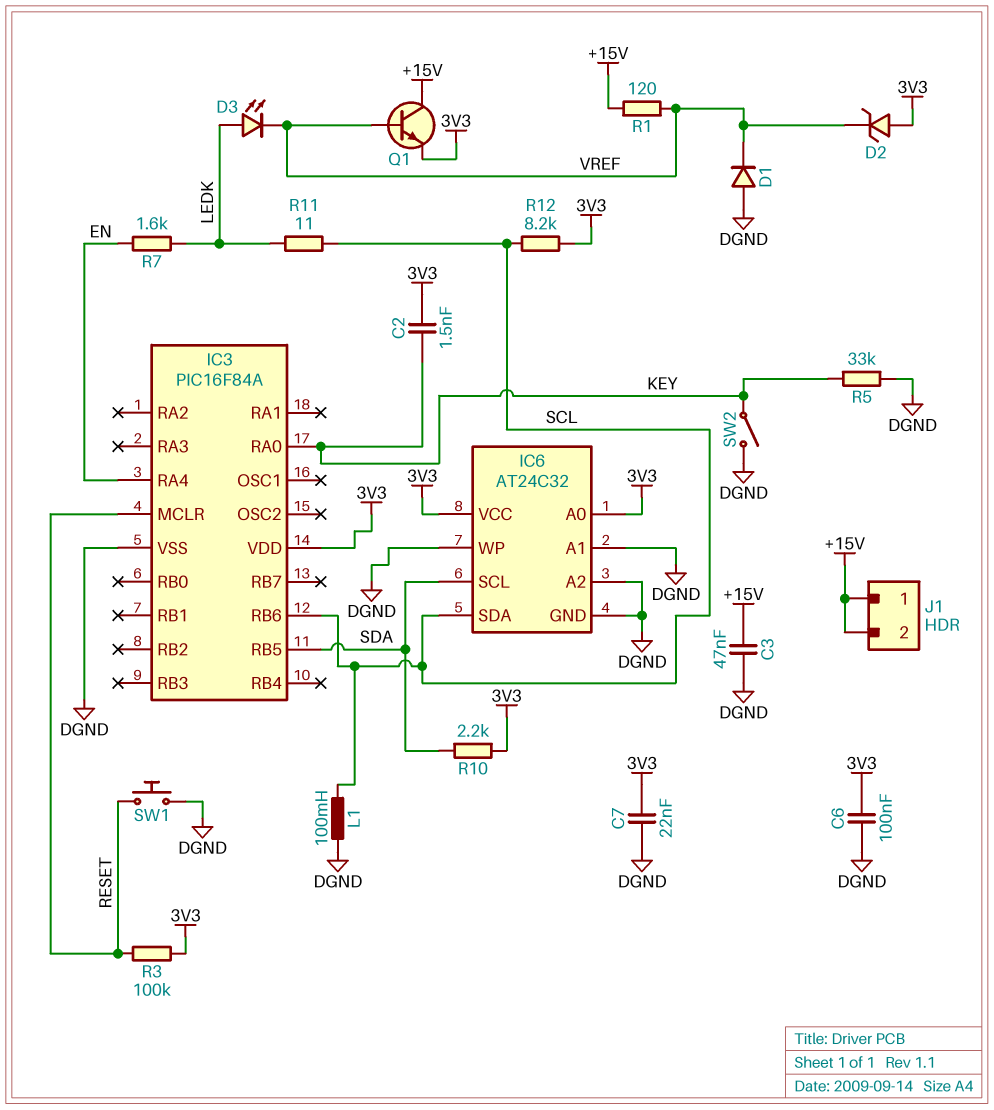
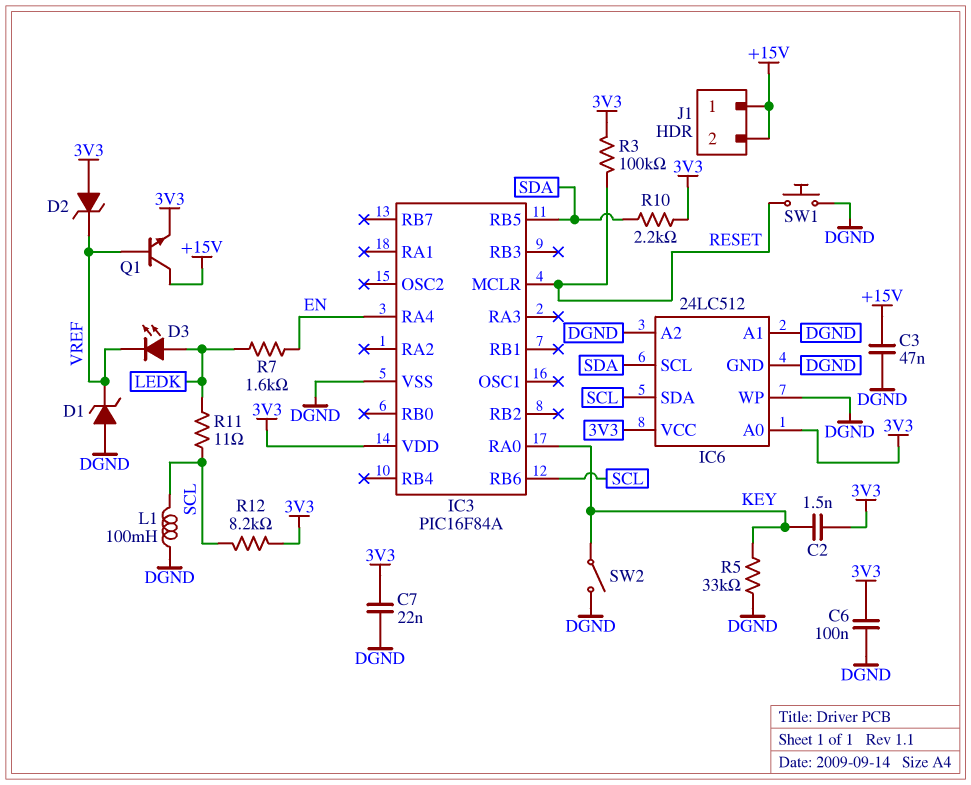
D1: diode (A DGND, K VREF) -> zener (A DGND, K VREF)
IC6: AT24C32 -> 24LC512
R1: 120 (+15V, VREF) -> none

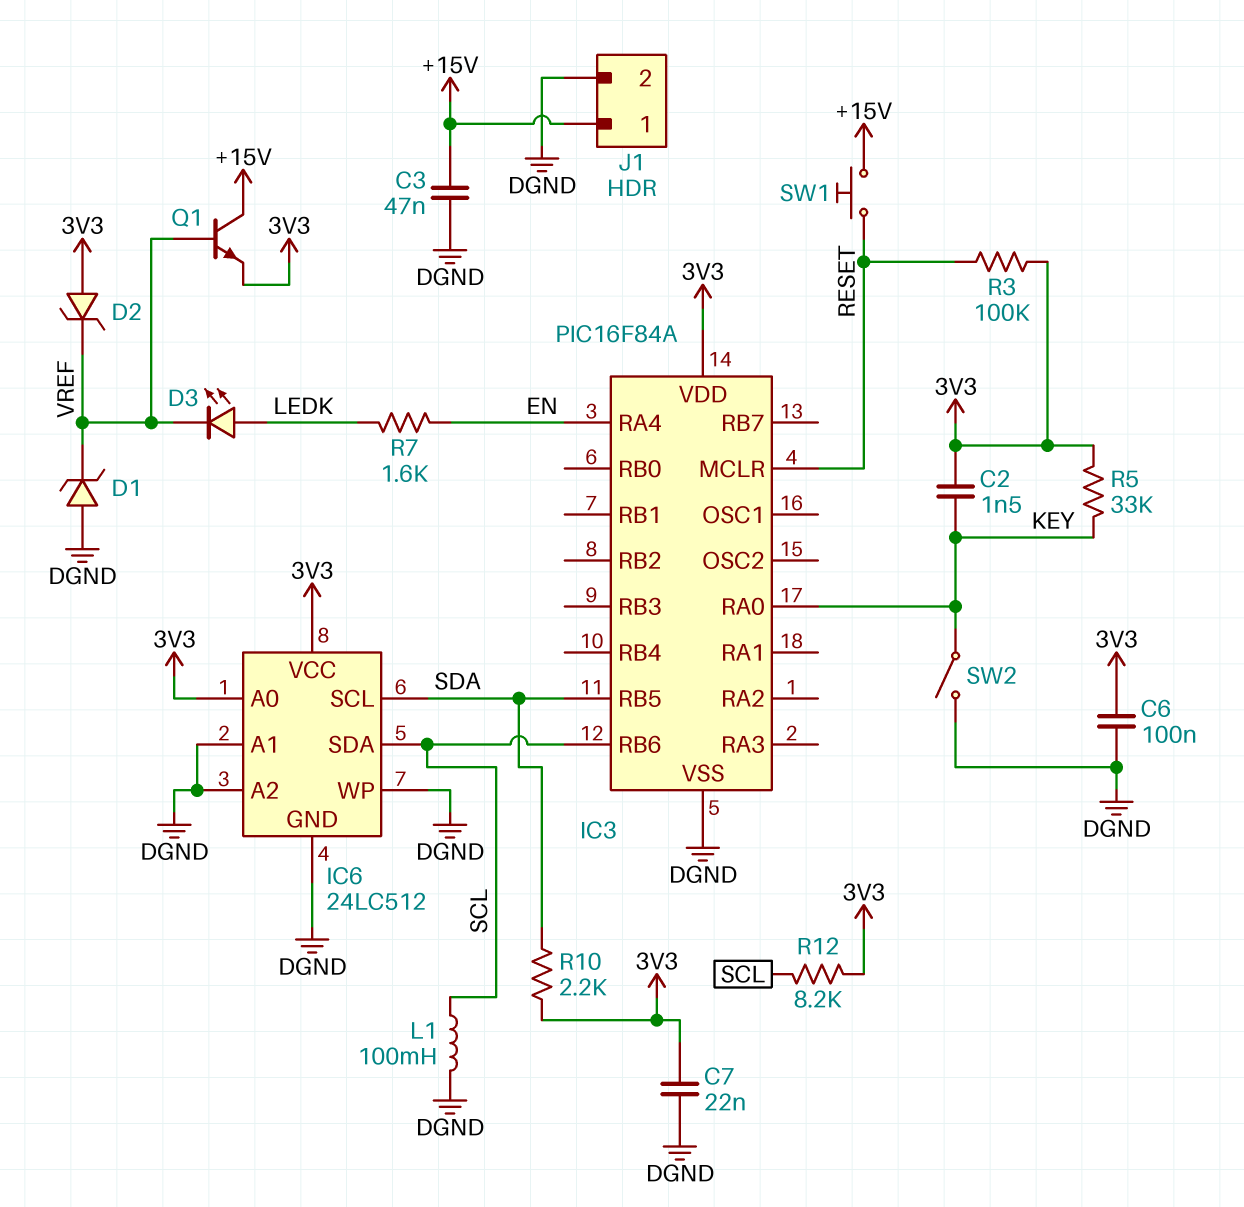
J1 pin 2: +15V -> DGND
R5: 33k (DGND, KEY) -> 33k (3V3, KEY)
R11: 11 (LEDK, SCL) -> none
SW1: button (DGND, RESET) -> button (+15V, RESET)

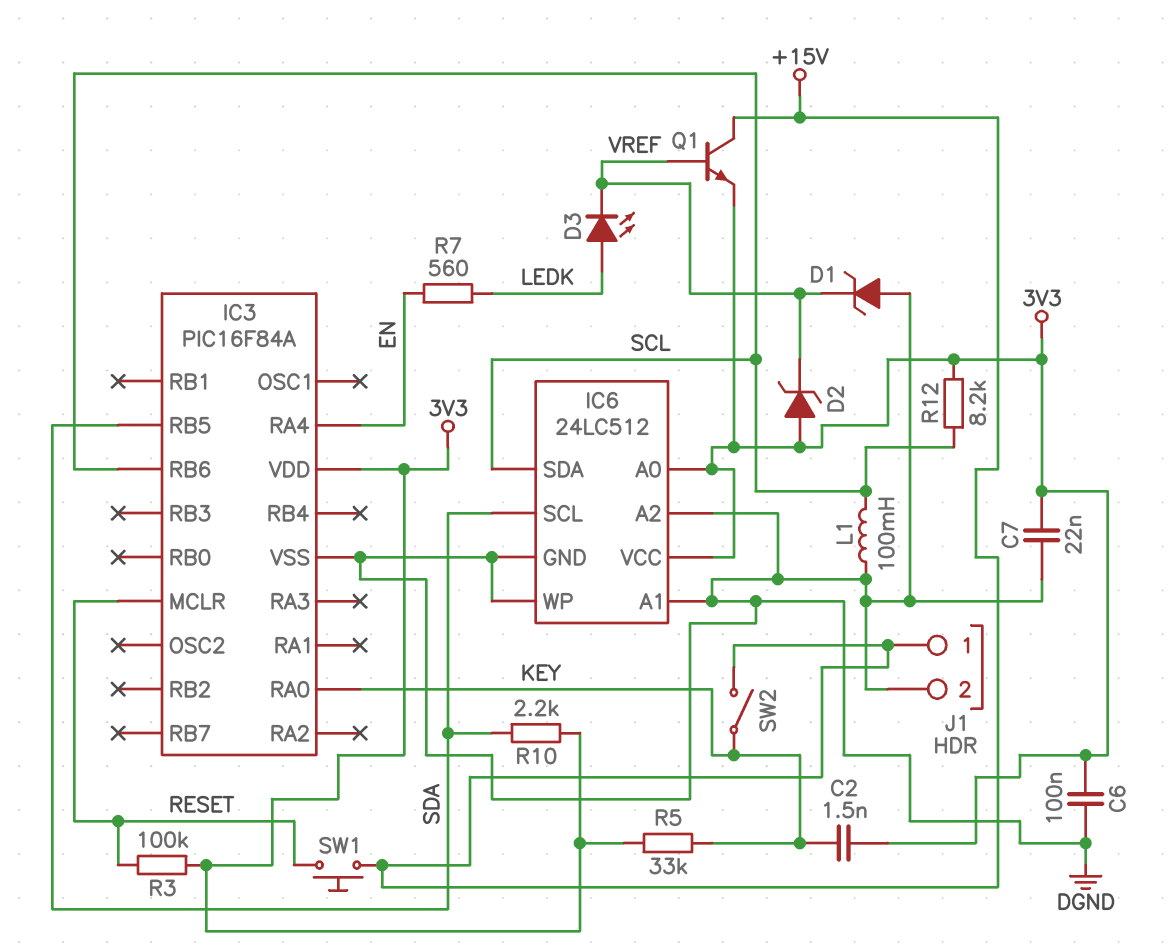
C3: 47nF (+15V, DGND) -> none
R7: 1.6k (EN, LEDK) -> 560 (EN, LEDK)
SW2: switch (DGND, KEY) -> switch (+15V, KEY)

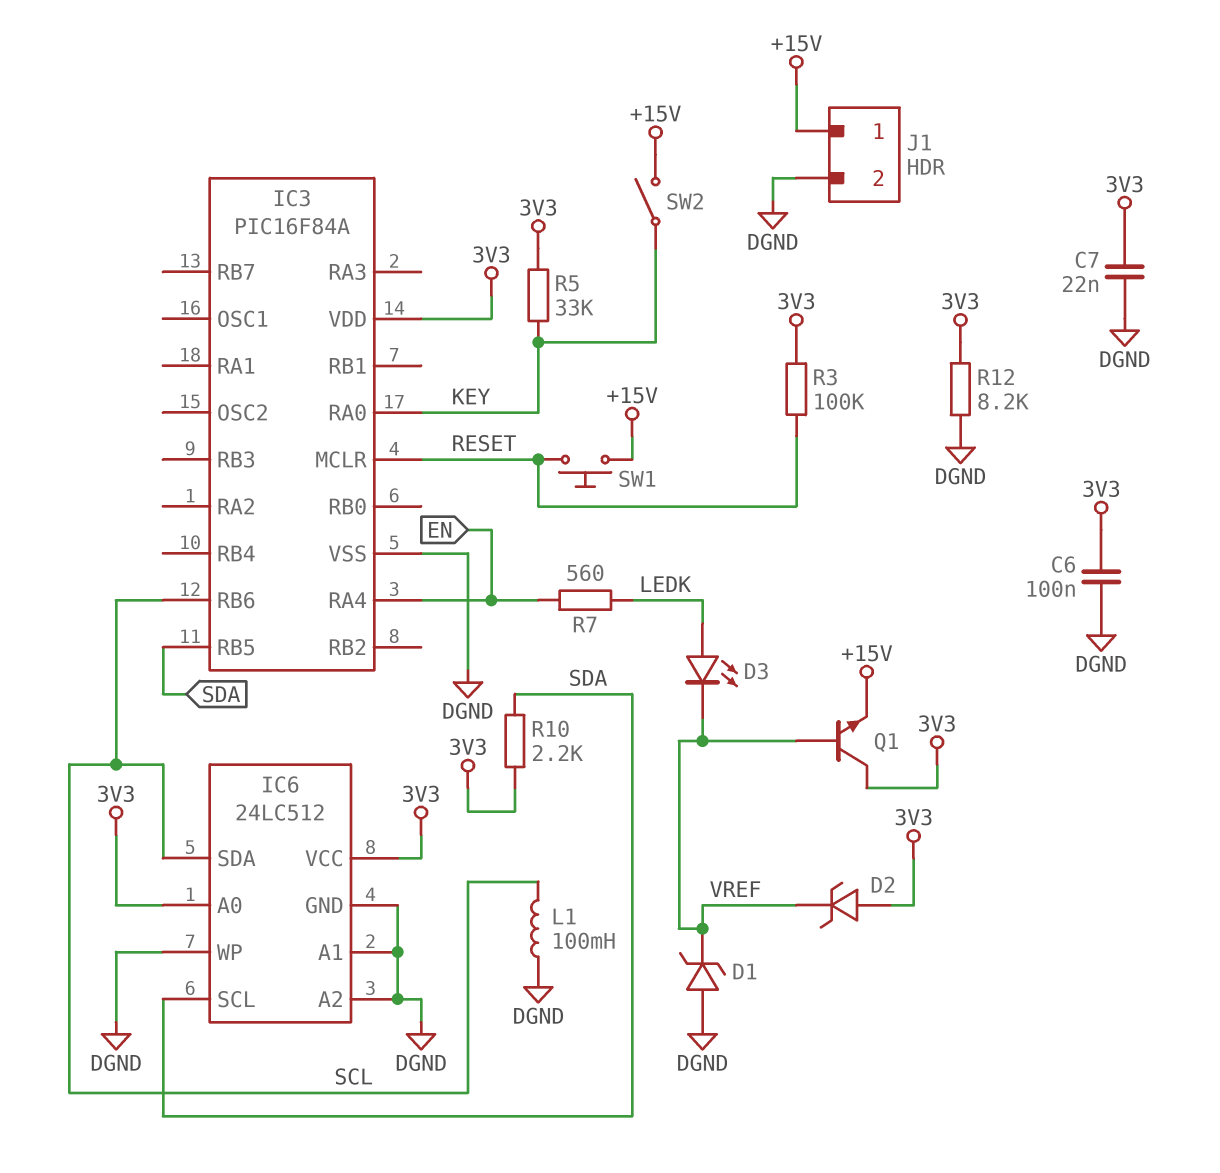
C2: 1.5nF (3V3, KEY) -> none
Q1: NPN (B VREF, C +15V, E 3V3) -> NPN (B VREF, C 3V3, E +15V)
R12: 8.2k (3V3, SCL) -> 8.2k (3V3, DGND)

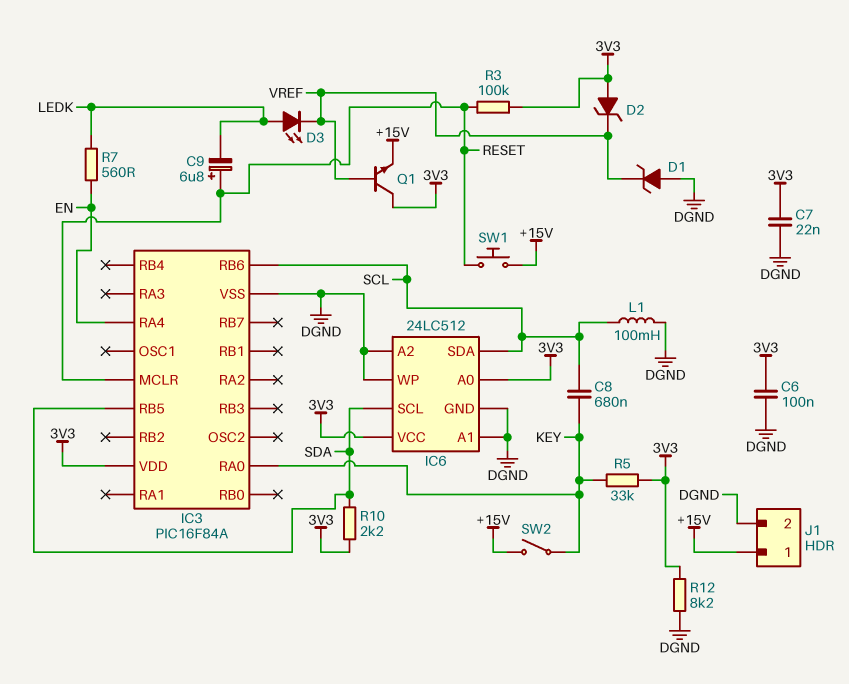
C8: none -> 680nF (KEY, SCL)
C9: none -> 6.8uF (plus RESET, minus LEDK)

